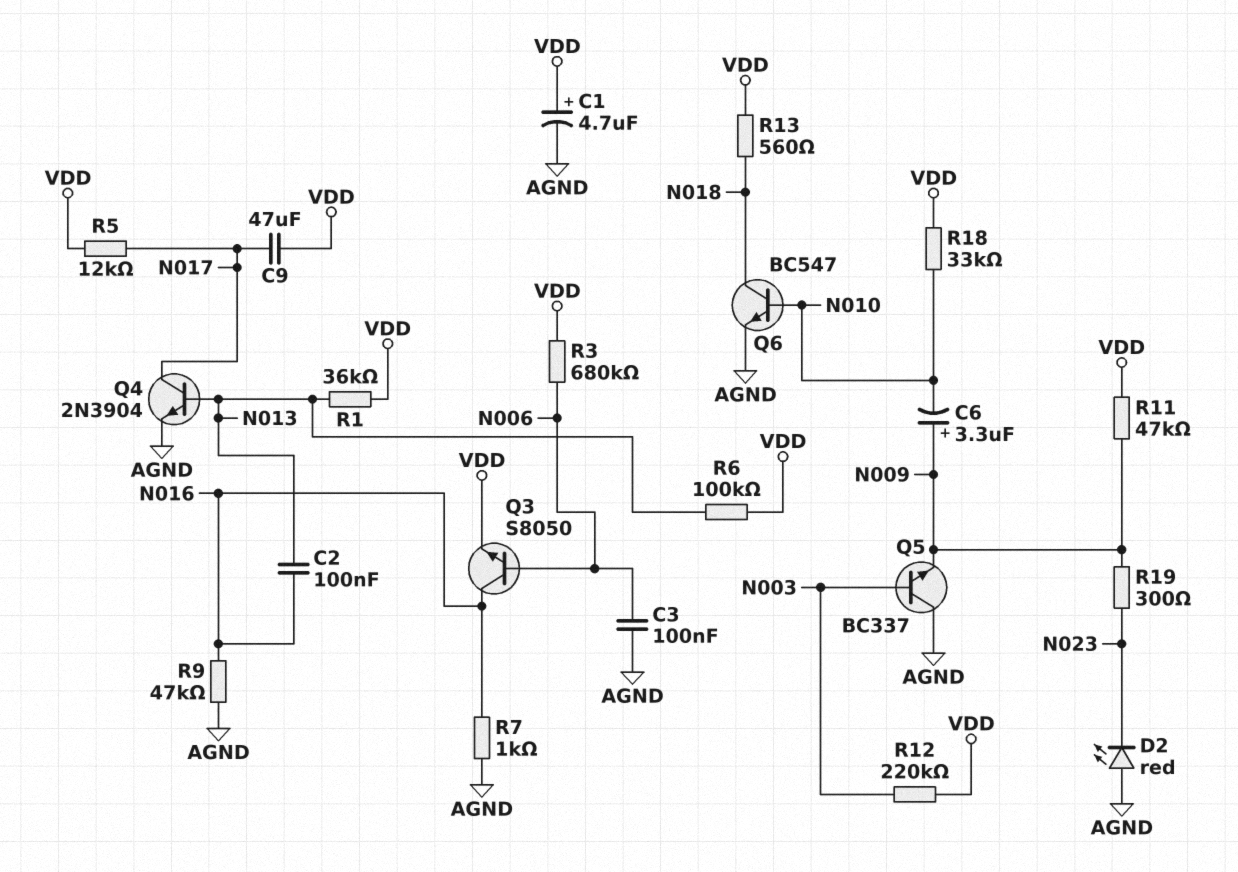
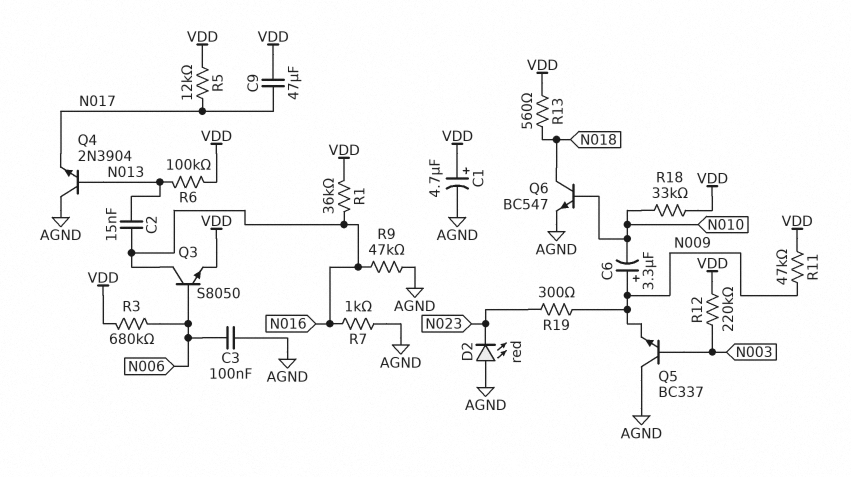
C2: 100nF (N013, N016) -> 15nF (N013, N016)
Q4: NPN 2N3904 (B N013, C N017, E AGND) -> NPN 2N3904 (B N013, C AGND, E N017)
R1: 36k (N013, VDD) -> 36k (N016, VDD)

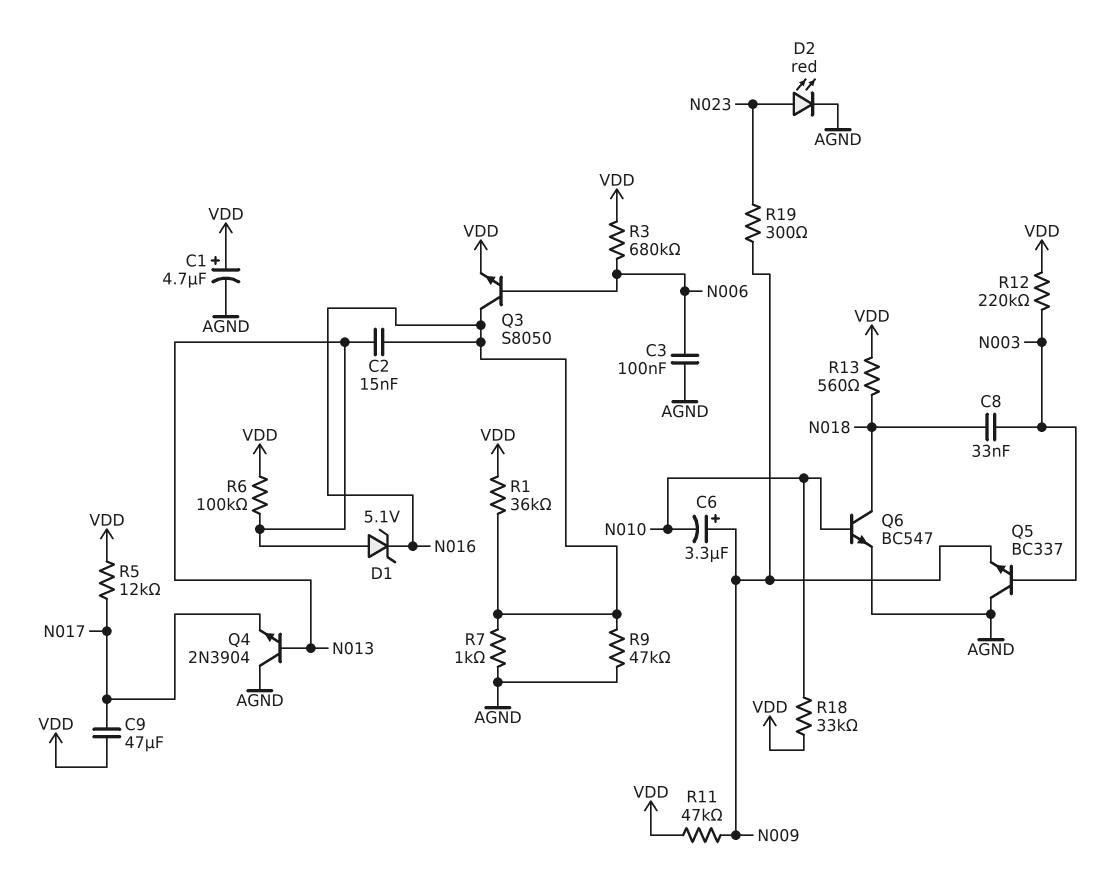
C8: none -> 33nF (N003, N018)
D1: none -> zener 5.1V (A N013, K N016)
D2: LED red (A AGND, K N023) -> LED red (A N023, K AGND)

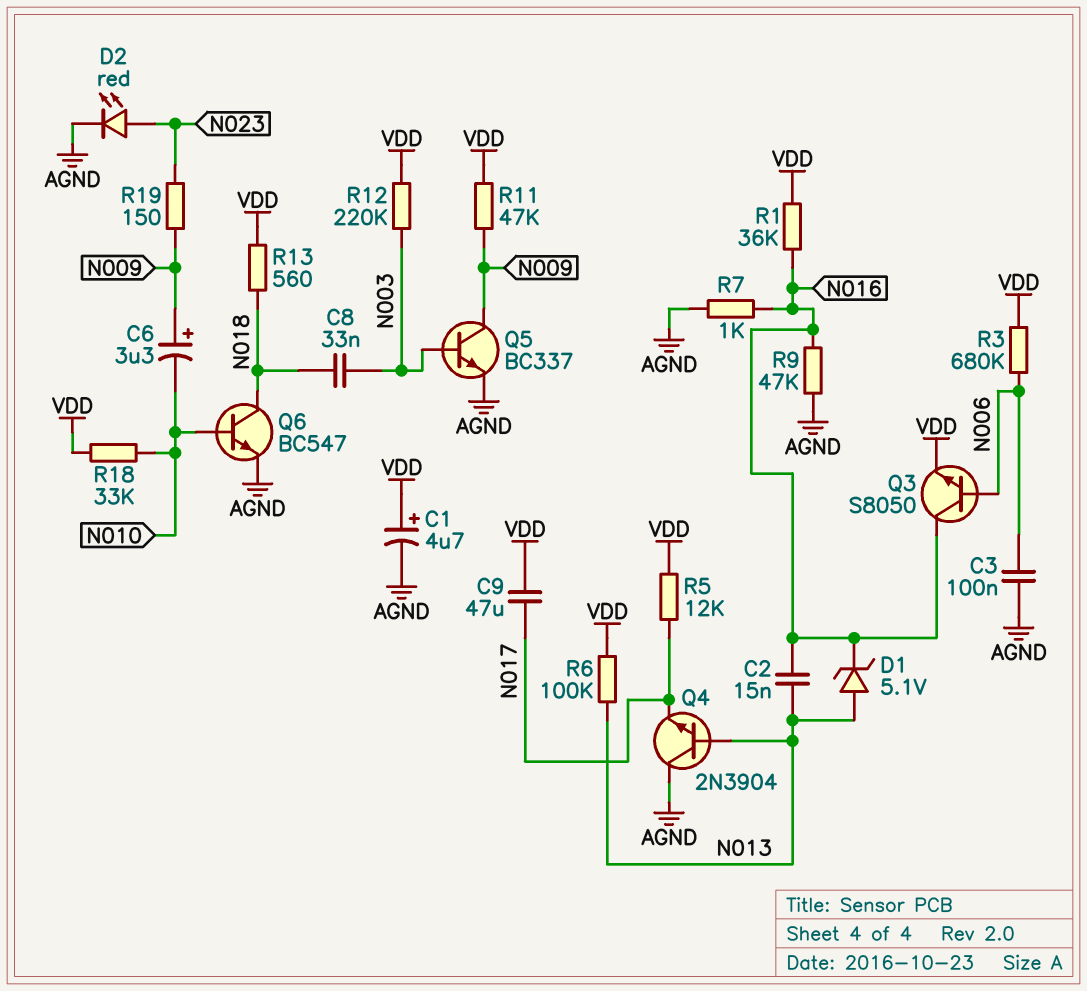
Q5: NPN BC337 (B N003, C AGND, E N009) -> NPN BC337 (B N003, C N009, E AGND)
R19: 300 (N009, N023) -> 150 (N009, N023)

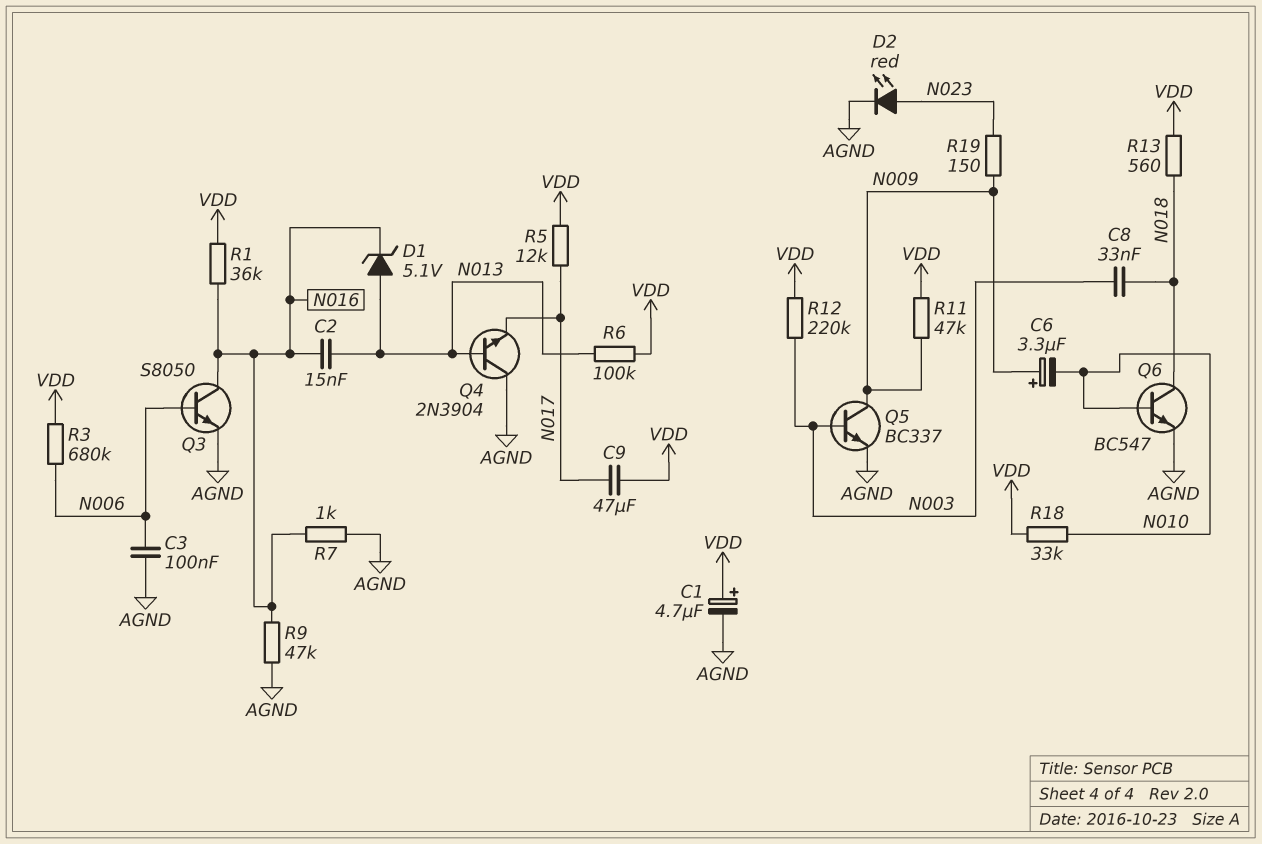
Q3: NPN S8050 (B N006, C N016, E VDD) -> NPN S8050 (B N006, C N016, E AGND)

